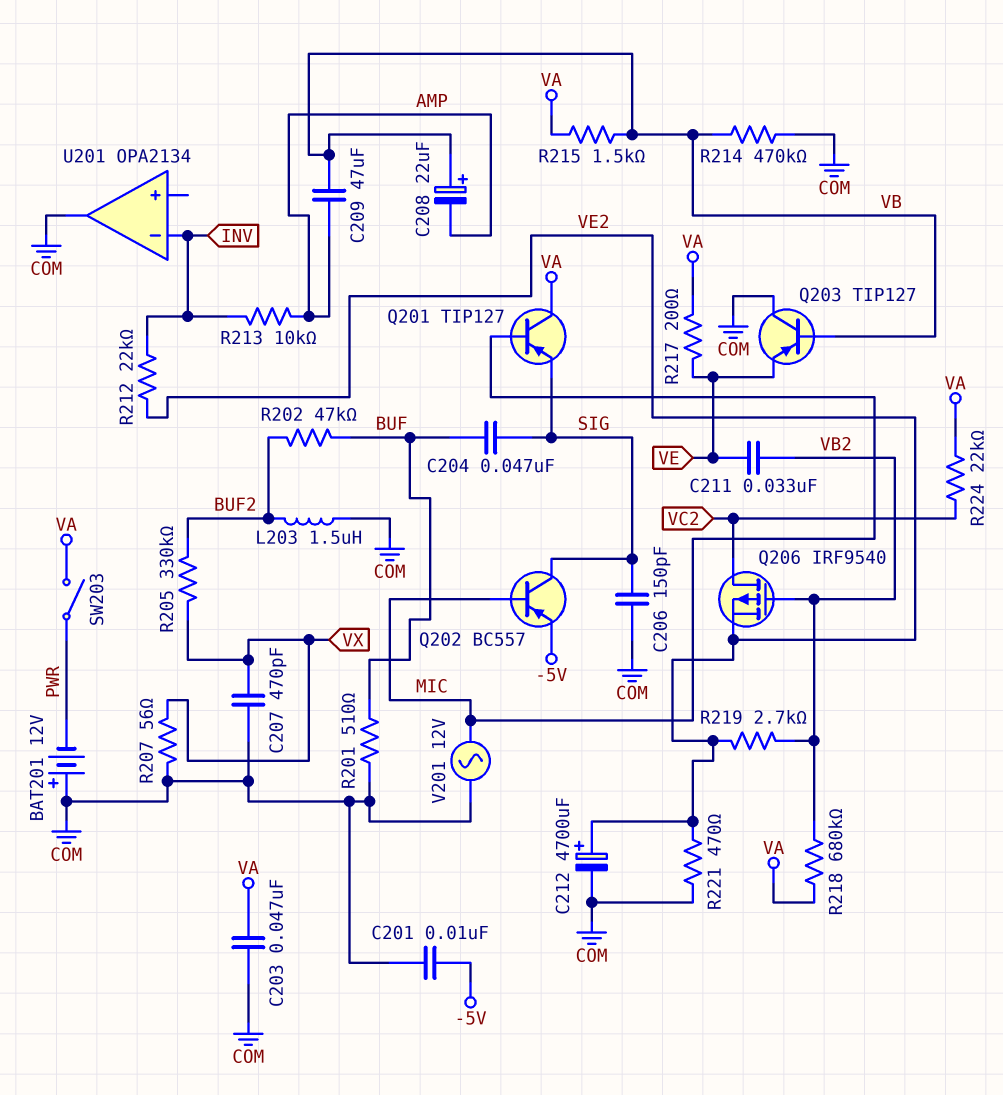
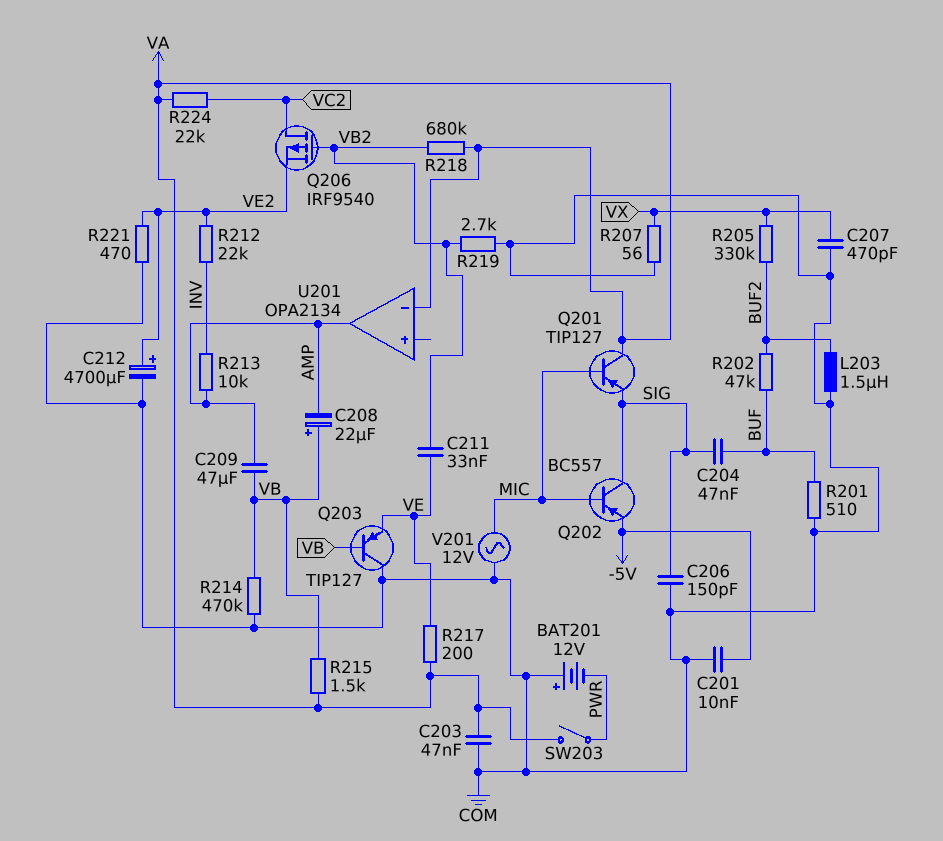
R219: 2.7k (VB2, VE2) -> 2.7k (COM, VB2)
U201 pin in-: INV -> VA
U201 pin out: COM -> AMP

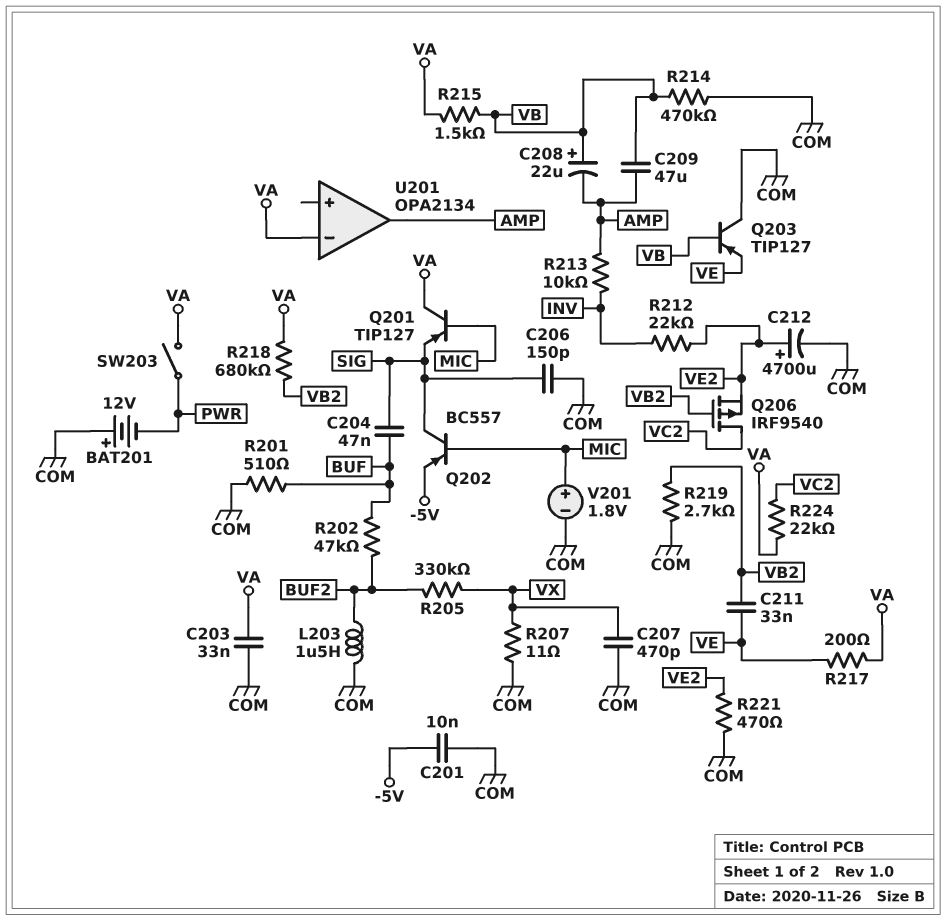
C203: 47nF (COM, VA) -> 33nF (COM, VA)
R207: 56 (COM, VX) -> 11 (COM, VX)
V201: AC 12V (COM, MIC) -> 1.8V (plus MIC, minus COM)

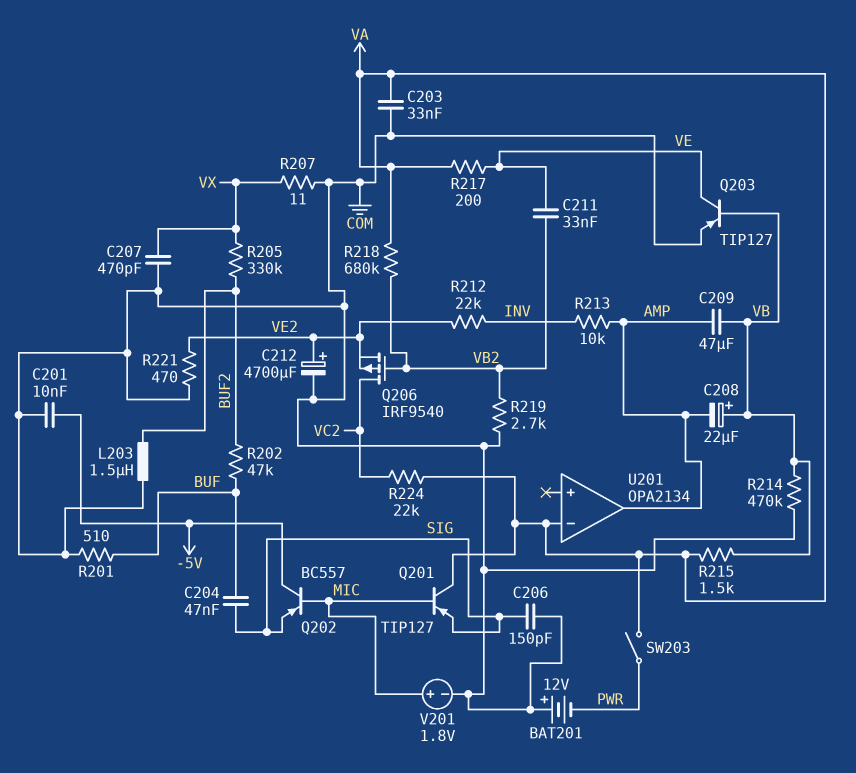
Q202: PNP BC557 (B MIC, C SIG, E -5V) -> PNP BC557 (B MIC, C -5V, E SIG)
Q203: PNP TIP127 (B VB, C COM, E VE) -> PNP TIP127 (B VB, C VE, E COM)

